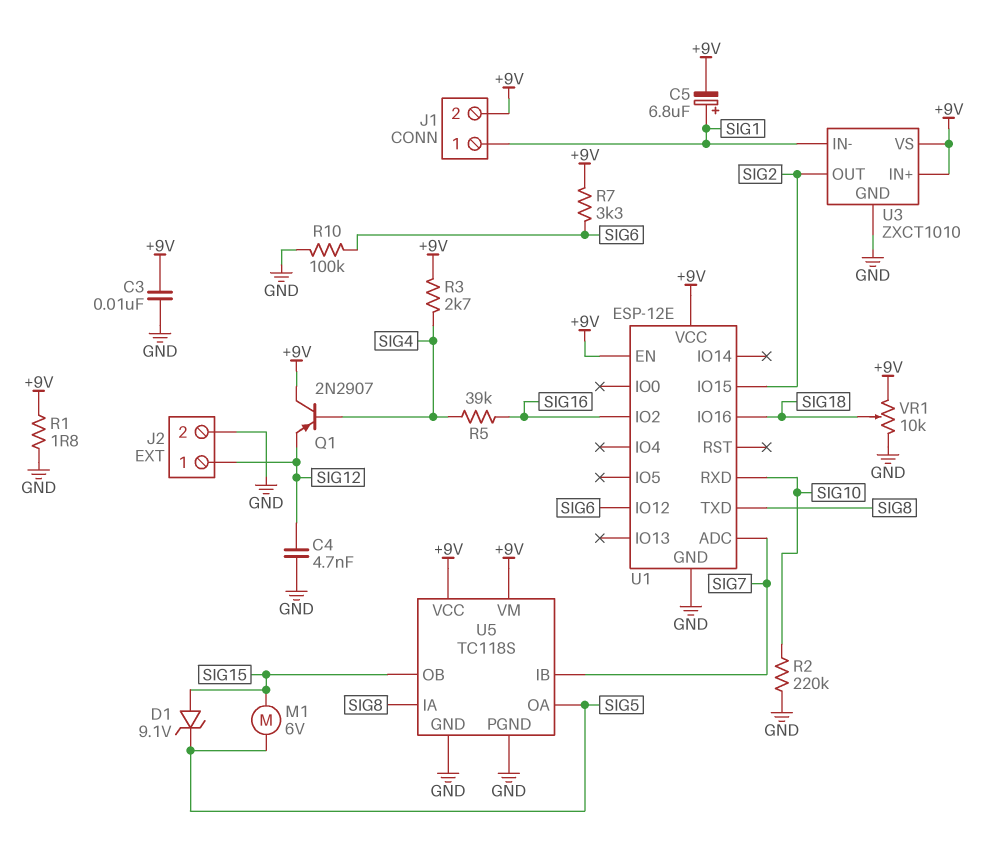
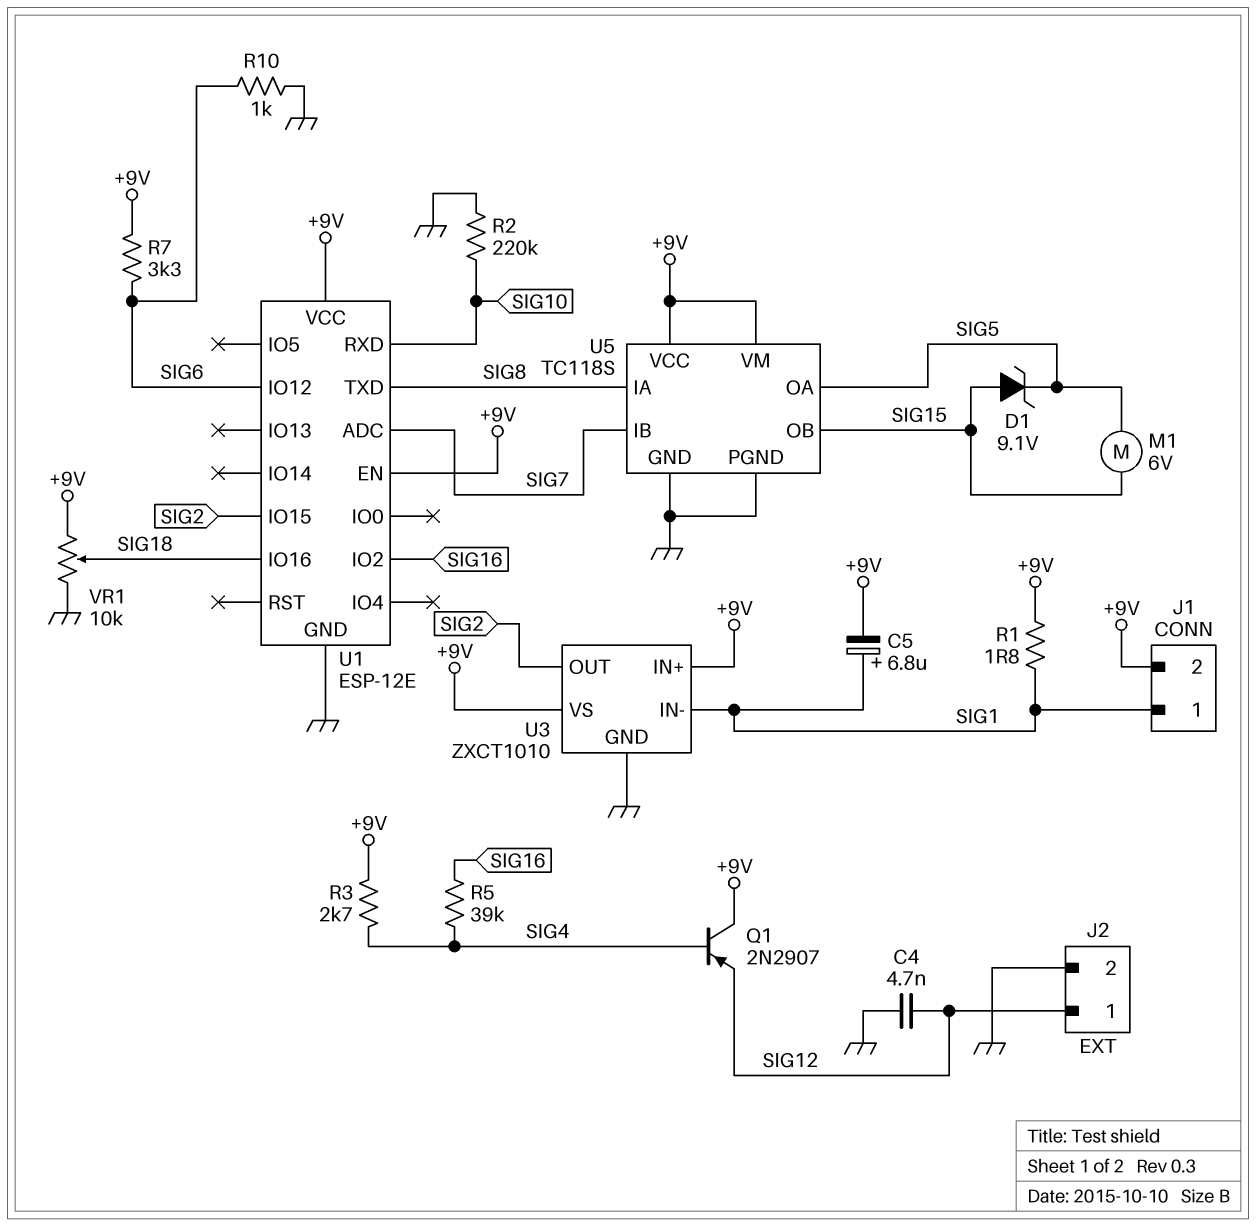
C3: 10nF (+9V, GND) -> none
R1: 1.8 (+9V, GND) -> 1.8 (+9V, SIG1)
R10: 100k (GND, SIG6) -> 1k (GND, SIG6)

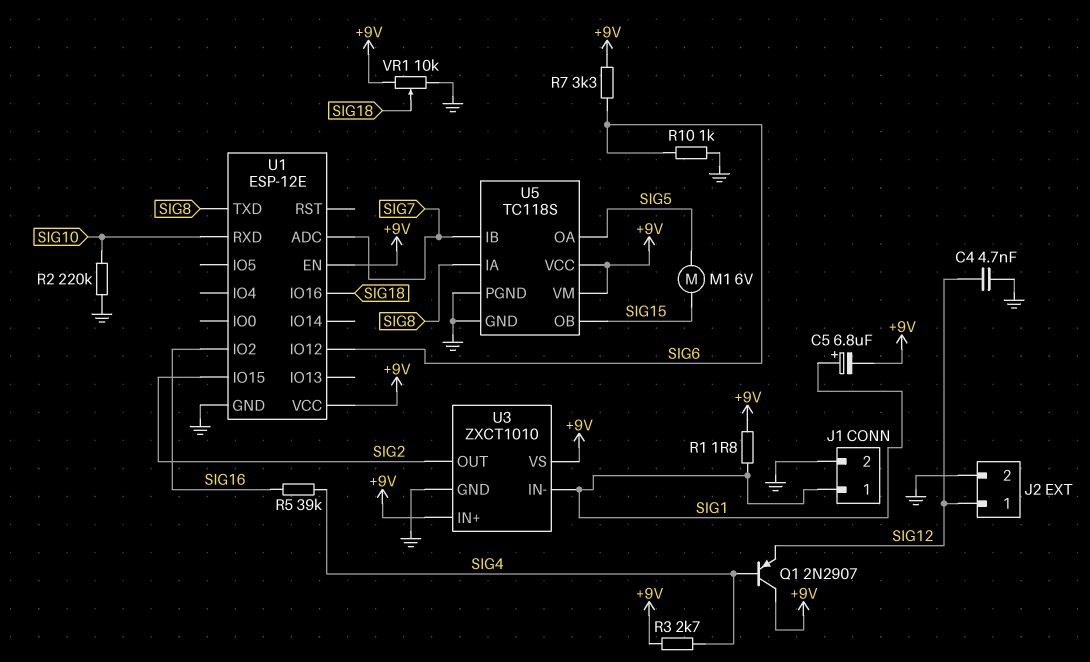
D1: zener 9.1V (A SIG15, K SIG5) -> none
J1 pin 2: +9V -> GND

